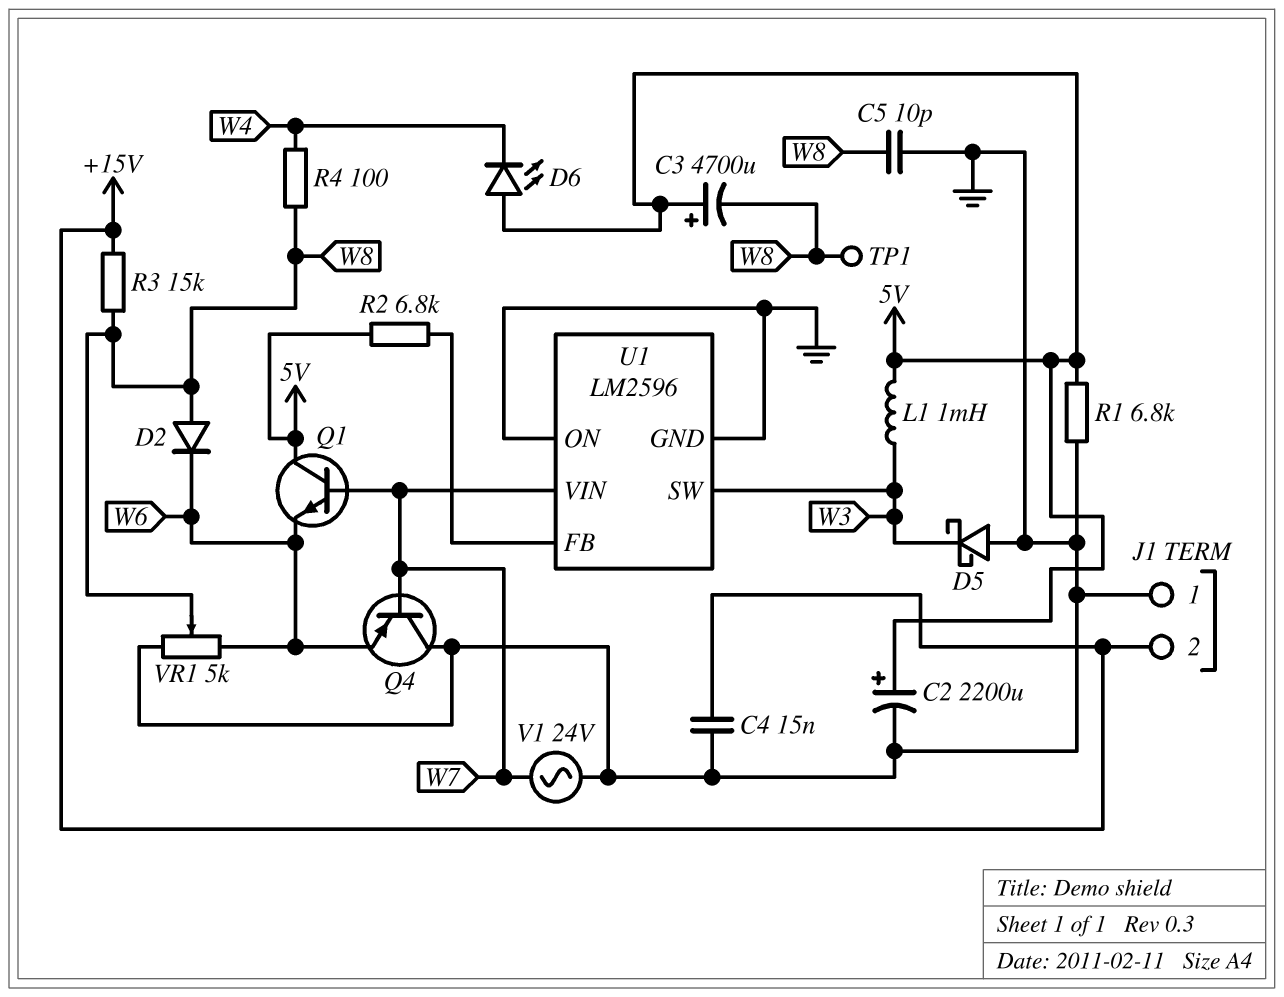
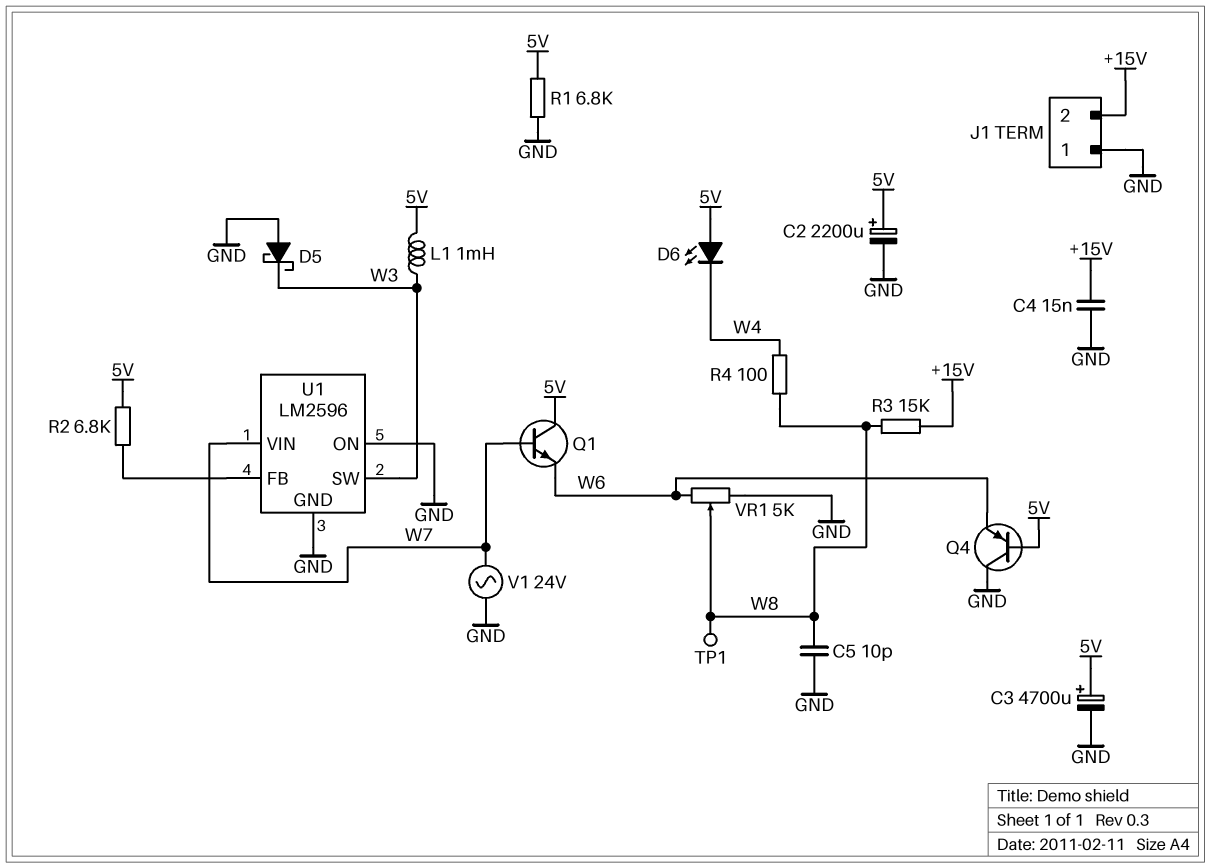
C3: 4700uF (plus 5V, minus W8) -> 4700uF (plus 5V, minus GND)
D2: diode (A W8, K W6) -> none
Q4: PNP (B W7, C GND, E W6) -> PNP (B 5V, C GND, E W6)

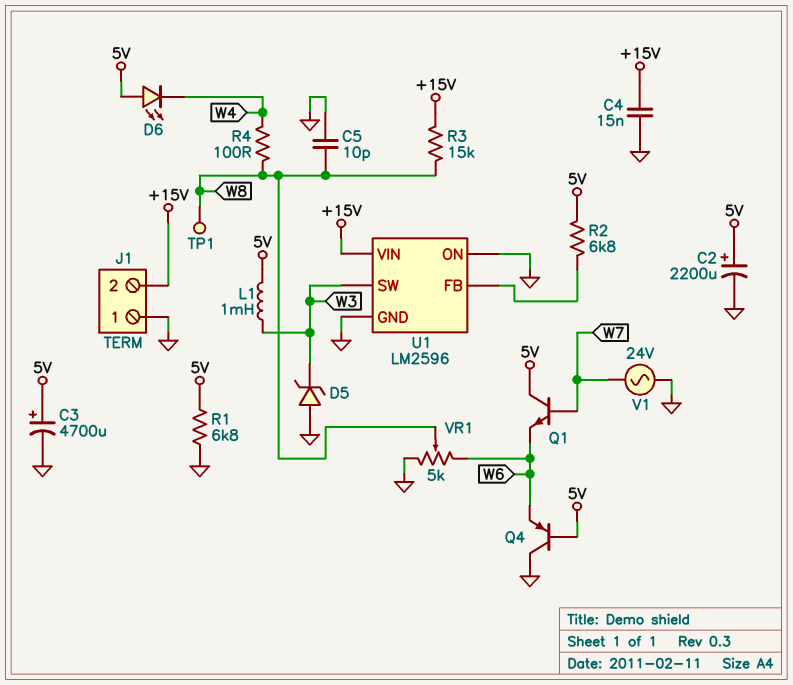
D5: schottky (A GND, K W3) -> zener (A GND, K W3)
U1 pin VIN: W7 -> +15V

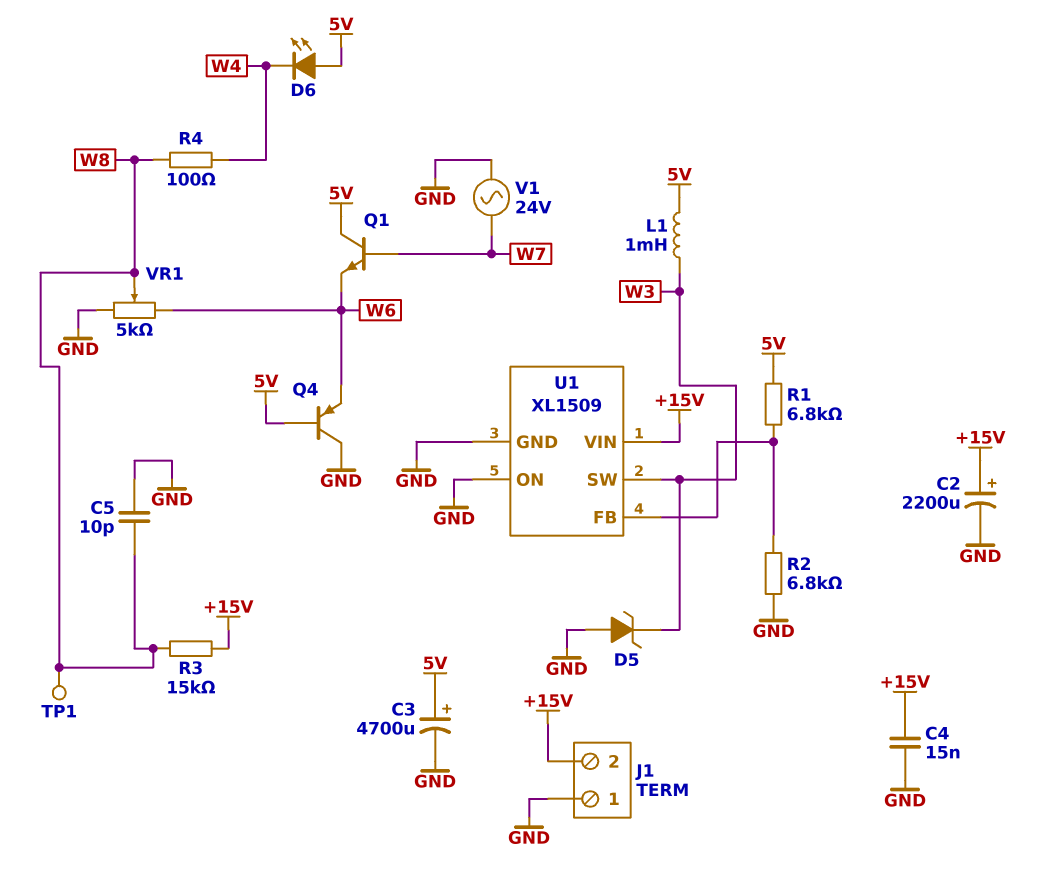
C2: 2200uF (plus 5V, minus GND) -> 2200uF (plus +15V, minus GND)
R1: 6.8k (5V, GND) -> 6.8k (5V, U1/FB)
R2: 6.8k (5V, U1/FB) -> 6.8k (GND, U1/FB)
U1: LM2596 -> XL1509

